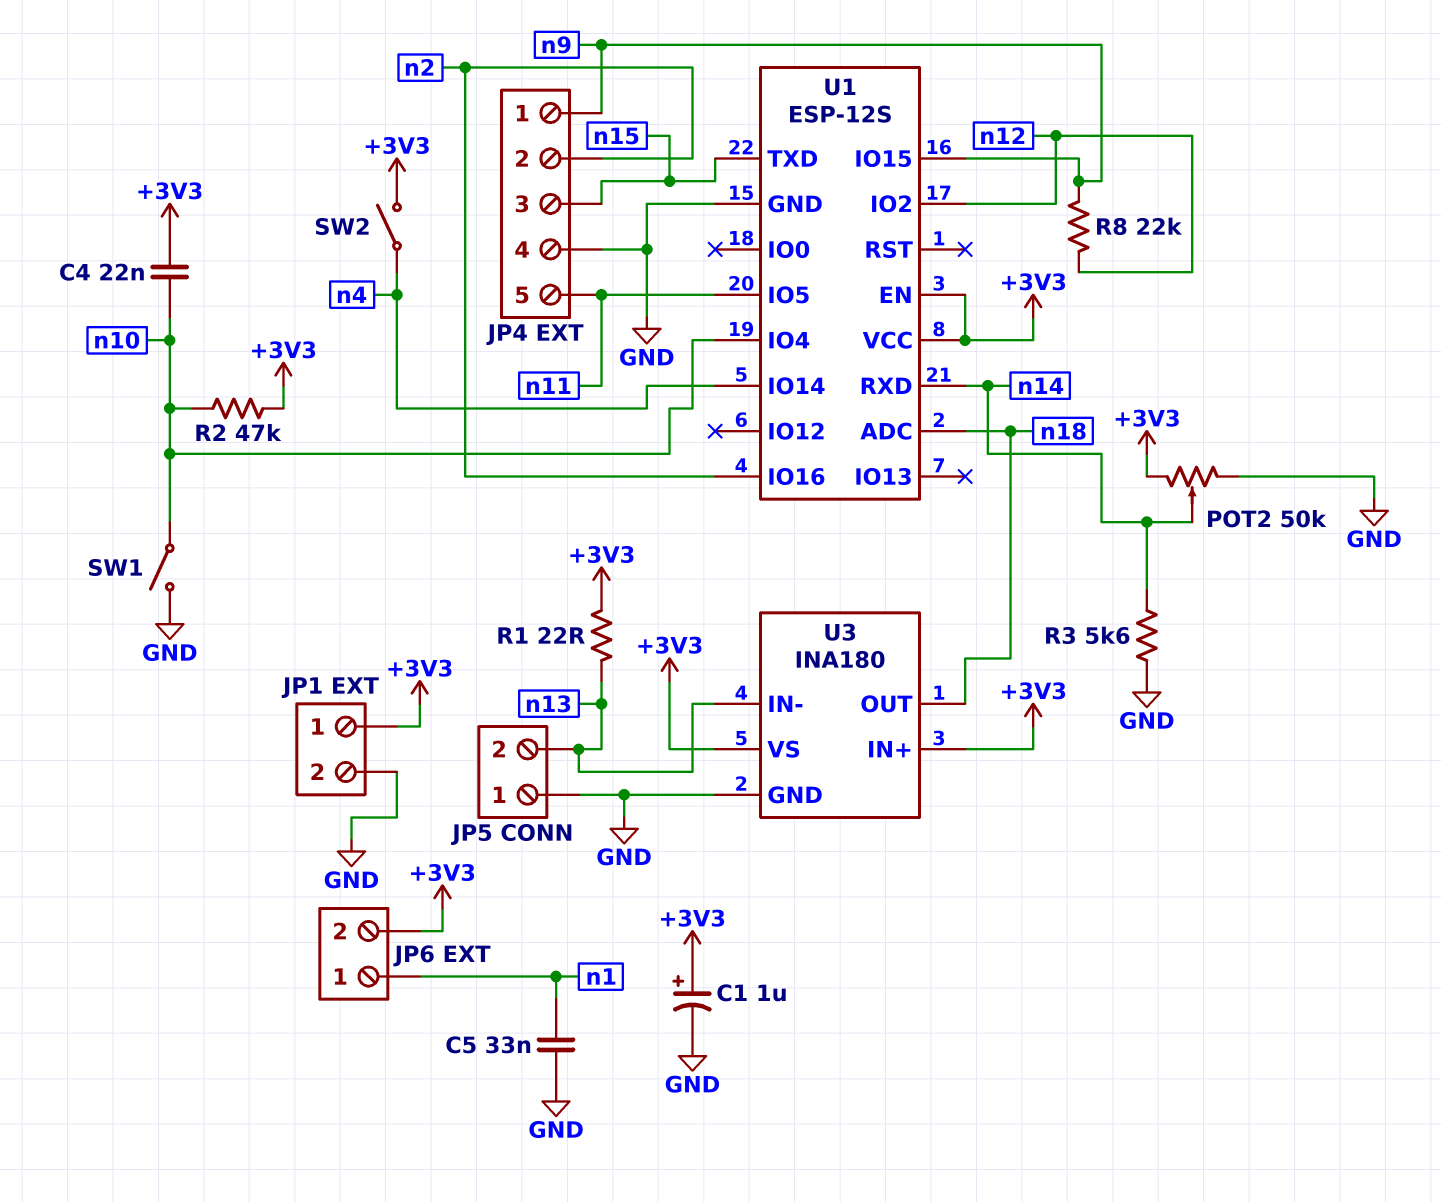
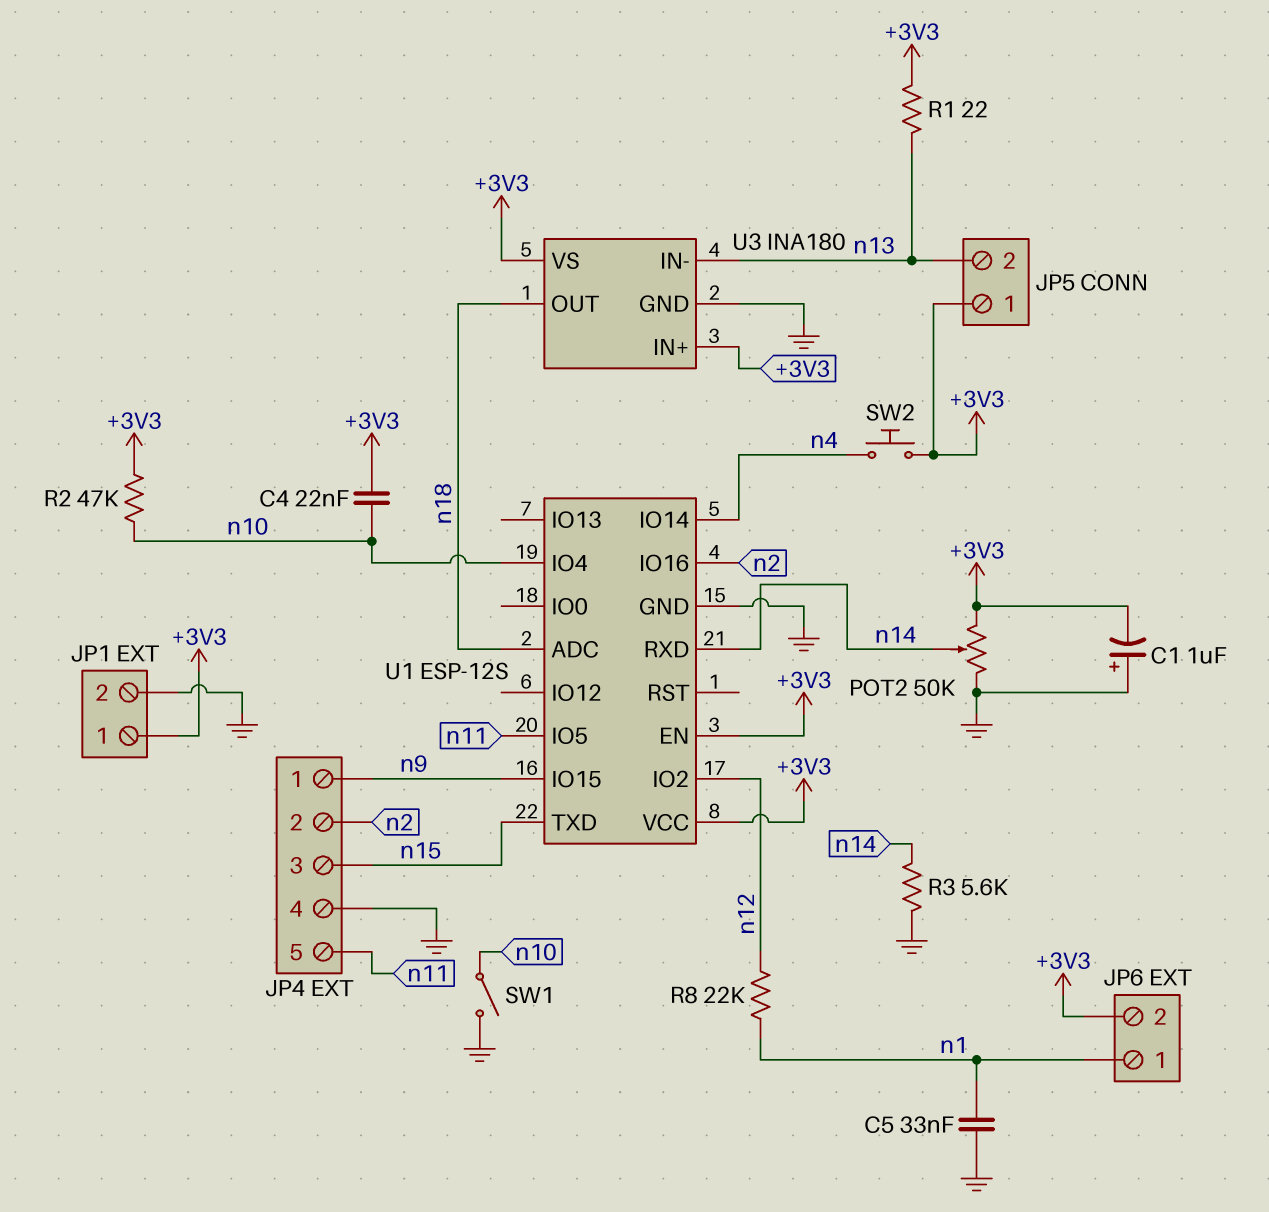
C1: 1uF (plus +3V3, minus GND) -> 1uF (plus GND, minus +3V3)
JP5 pin 1: GND -> +3V3
R8: 22k (n9, n12) -> 22k (n1, n12)
SW2: switch (+3V3, n4) -> button (+3V3, n4)

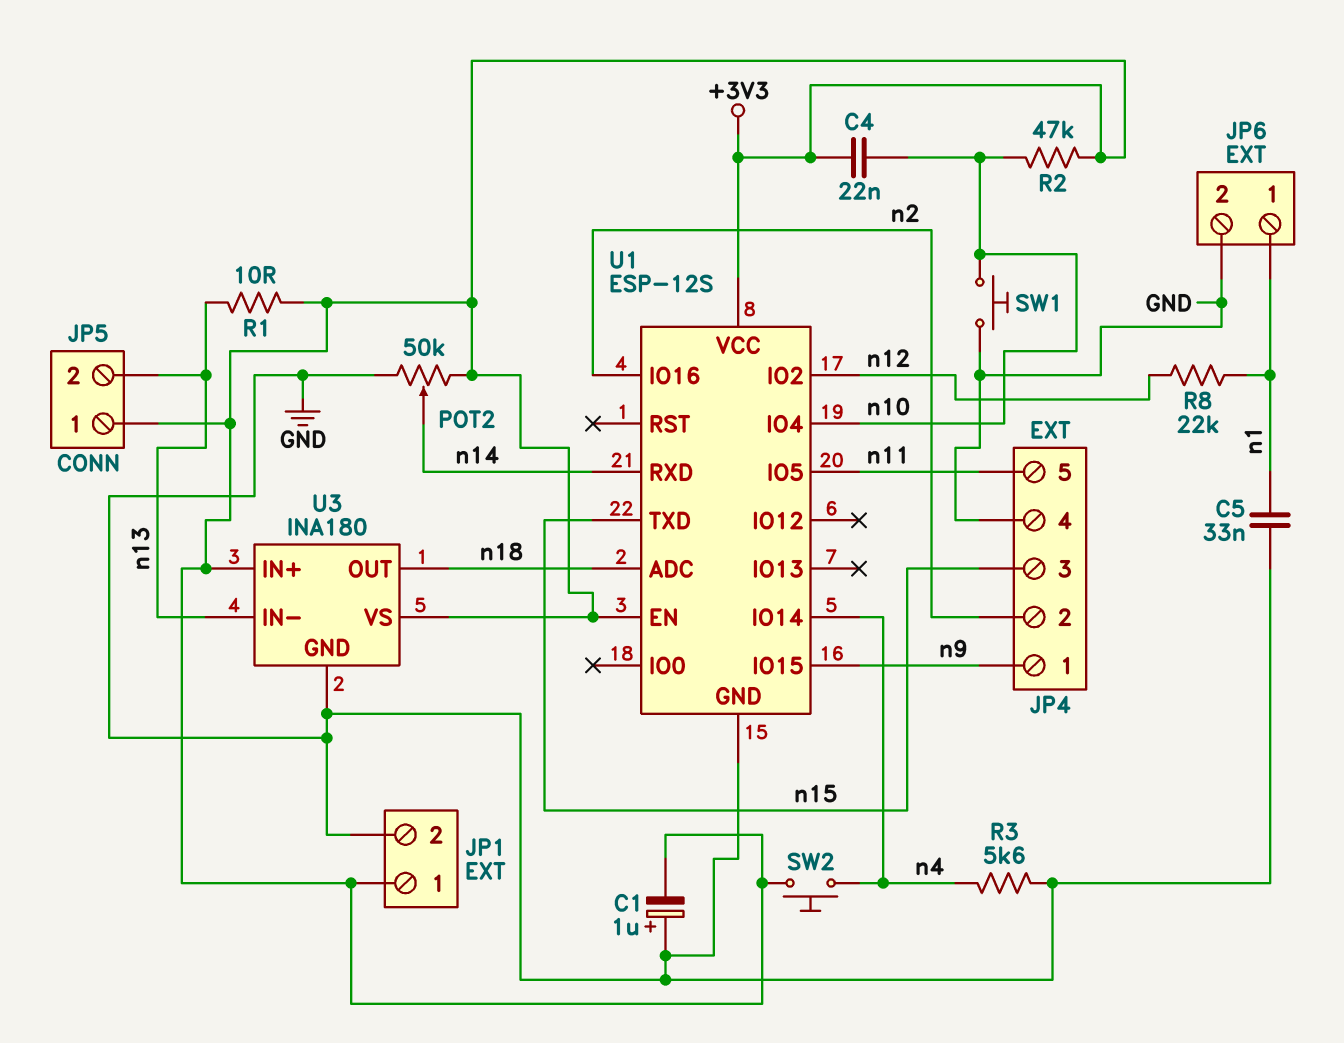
JP6 pin 2: +3V3 -> GND
R1: 22 (+3V3, n13) -> 10 (+3V3, n13)
R3: 5.6k (GND, n14) -> 5.6k (GND, n4)
SW1: switch (GND, n10) -> button (GND, n10)

